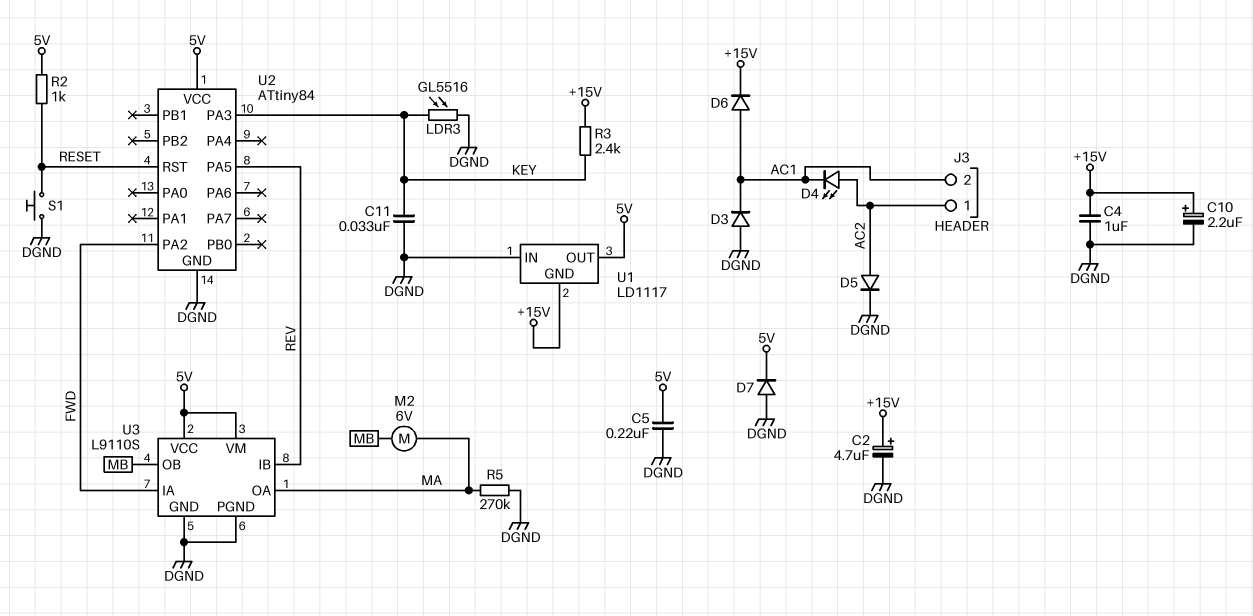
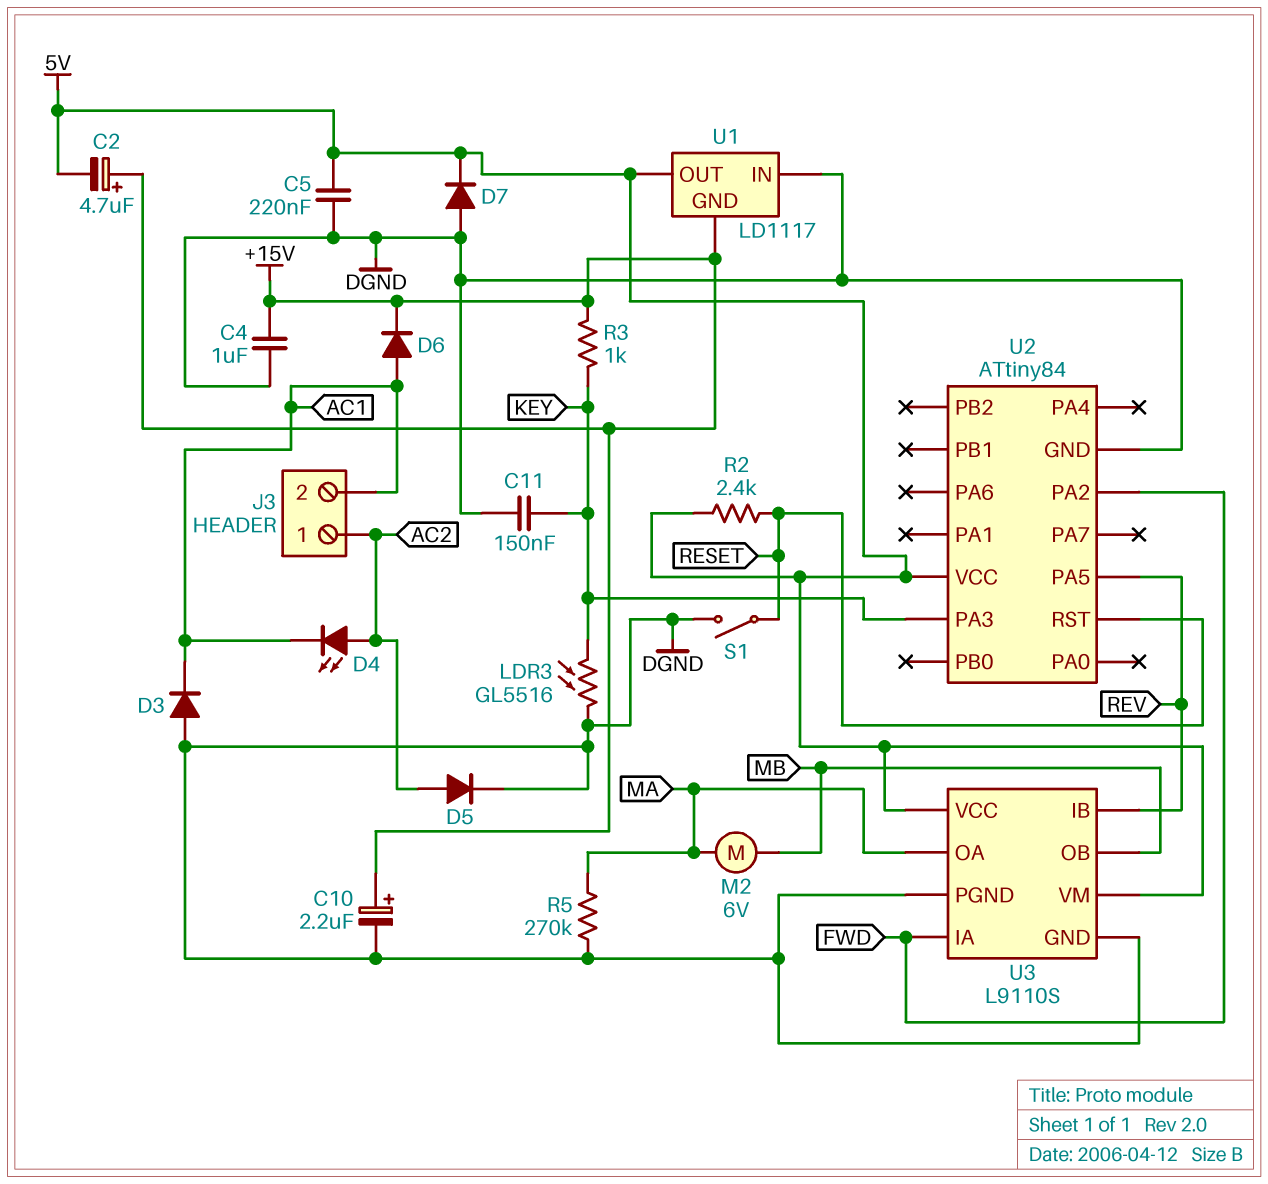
C2: 4.7uF (plus +15V, minus DGND) -> 4.7uF (plus +15V, minus 5V)
C11: 33nF (DGND, KEY) -> 150nF (DGND, KEY)
R2: 1k (5V, RESET) -> 2.4k (5V, RESET)
R3: 2.4k (+15V, KEY) -> 1k (+15V, KEY)
S1: button (DGND, RESET) -> switch (DGND, RESET)

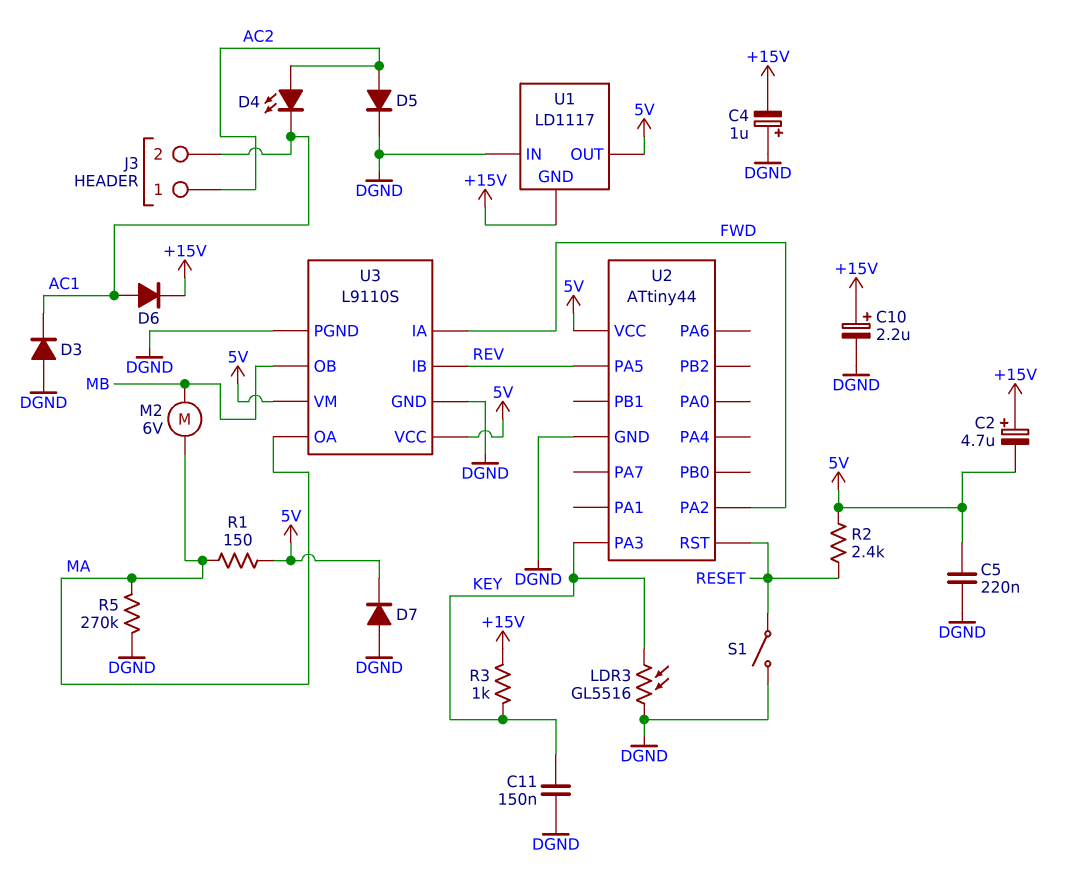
C4: 1uF (+15V, DGND) -> 1uF (plus DGND, minus +15V)
R1: none -> 150 (5V, MA)
U2: ATtiny84 -> ATtiny44

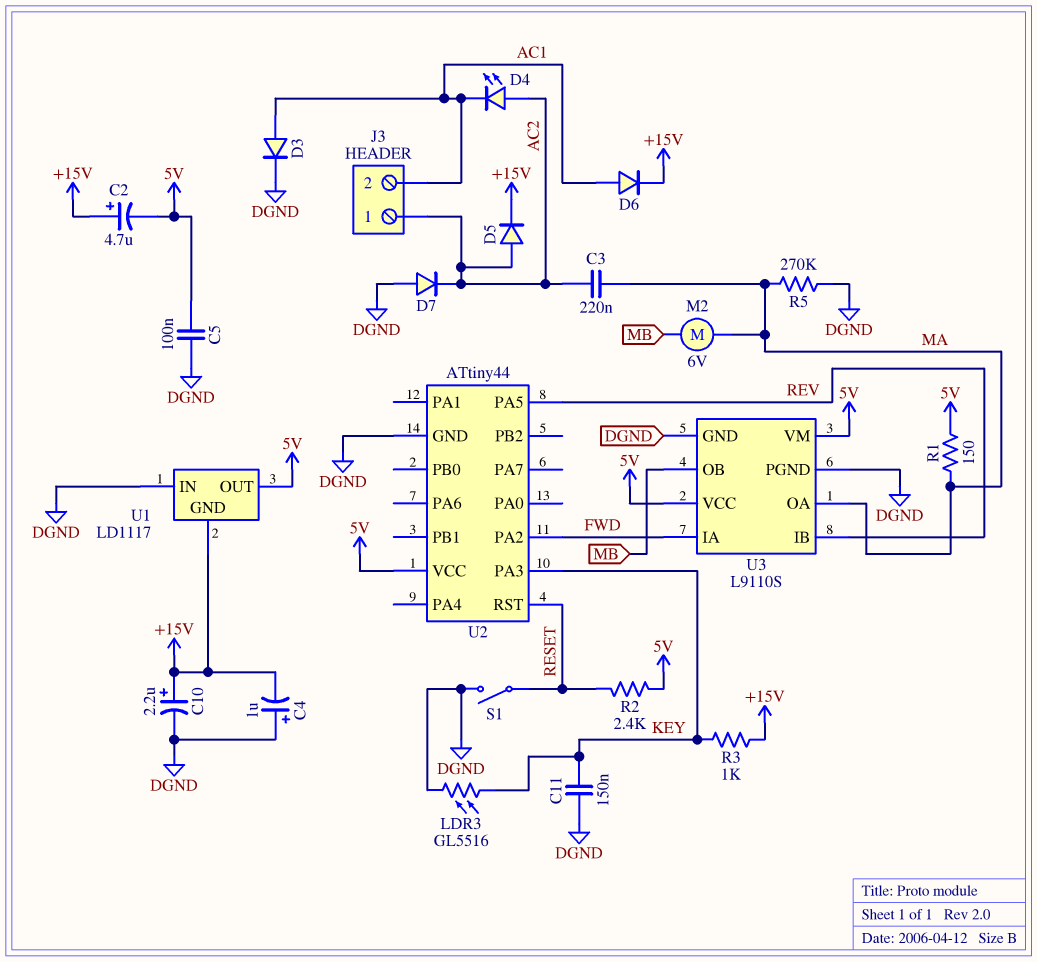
C3: none -> 220nF (AC2, MA)
C5: 220nF (5V, DGND) -> 100nF (5V, DGND)
D3: diode (A DGND, K AC1) -> diode (A AC1, K DGND)
D5: diode (A AC2, K DGND) -> diode (A AC2, K +15V)
D7: diode (A DGND, K 5V) -> diode (A DGND, K AC2)

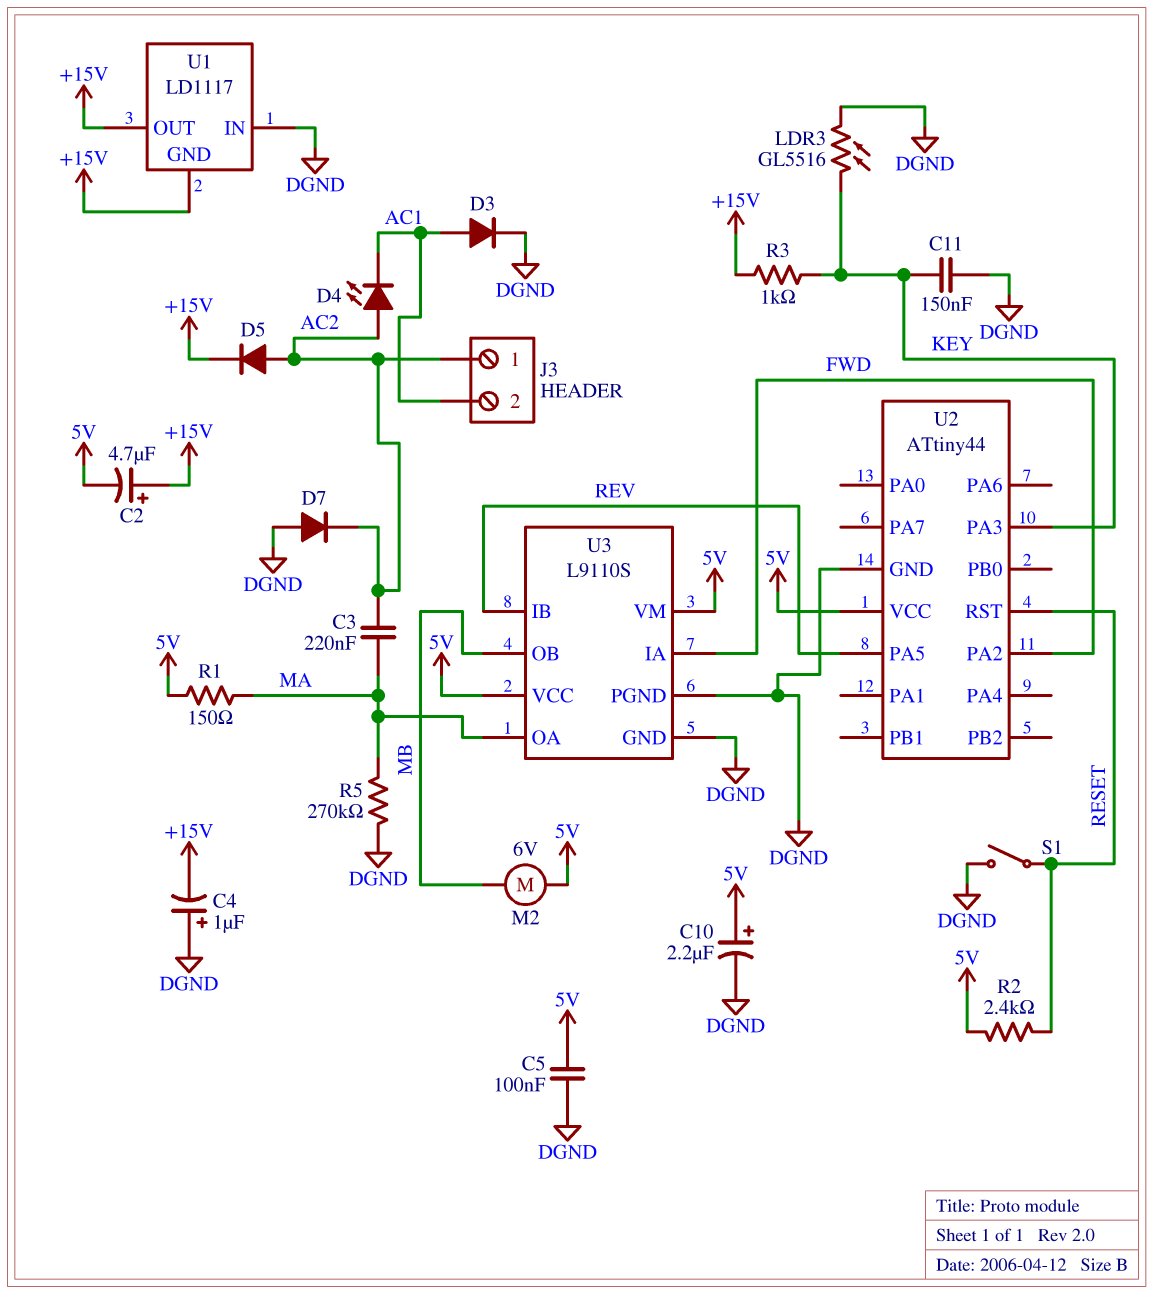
C10: 2.2uF (plus +15V, minus DGND) -> 2.2uF (plus 5V, minus DGND)
D6: diode (A AC1, K +15V) -> none
M2: motor 6V (MA, MB) -> motor 6V (5V, MB)
U1 pin OUT: 5V -> +15V

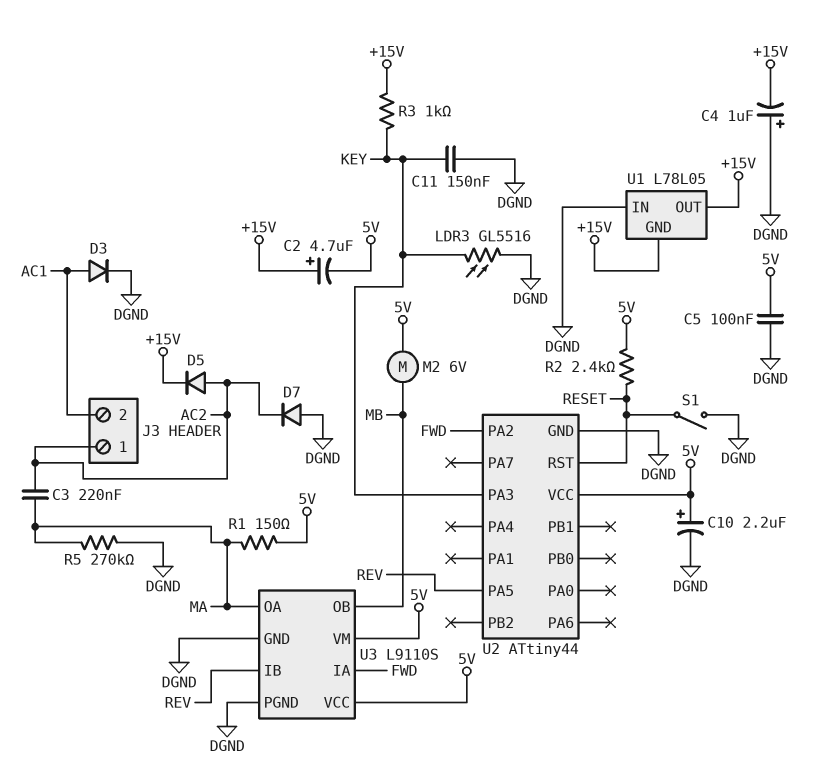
D4: LED (A AC2, K AC1) -> none
U1: LD1117 -> L78L05

